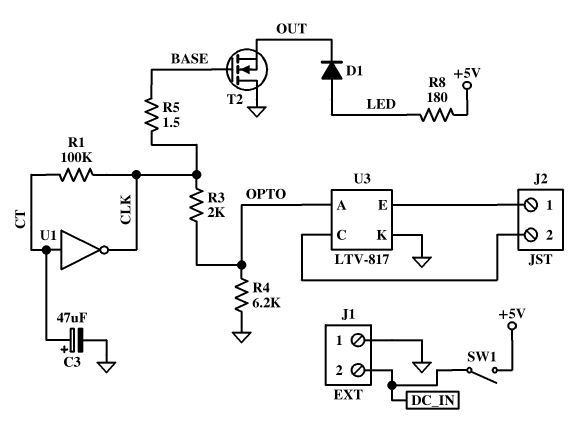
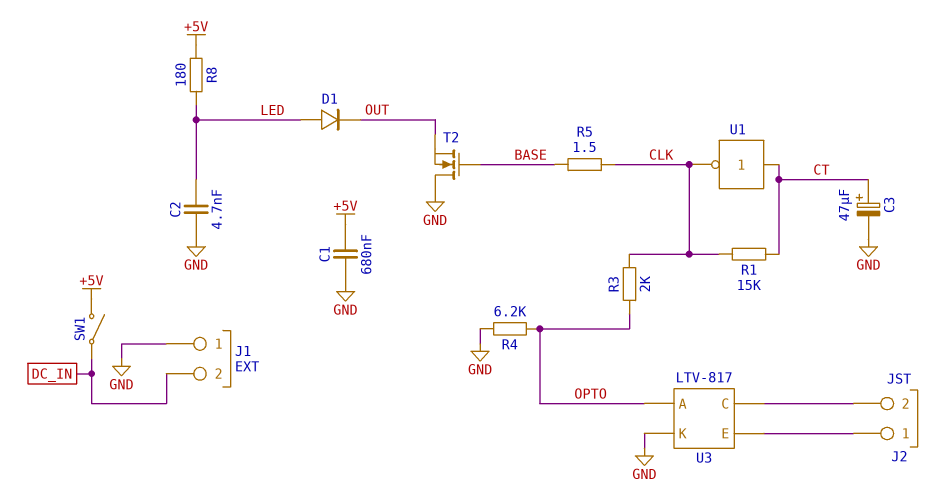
C1: none -> 680nF (+5V, GND)
C2: none -> 4.7nF (GND, LED)
R1: 100k (CLK, CT) -> 15k (CLK, CT)

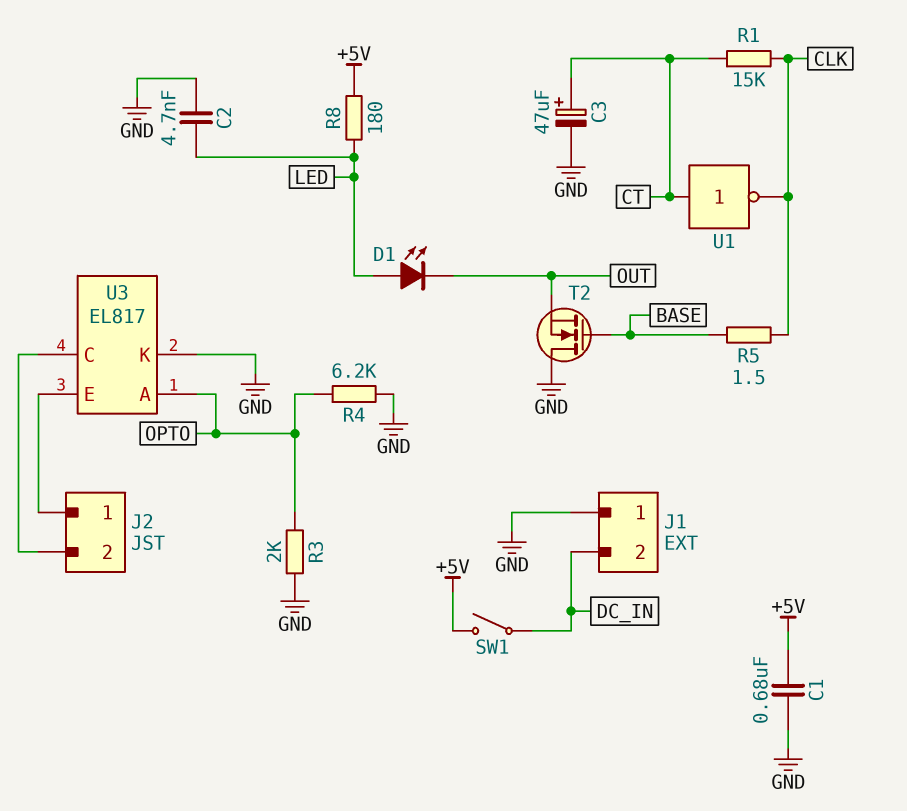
D1: diode (A LED, K OUT) -> LED (A LED, K OUT)
R3: 2k (CLK, OPTO) -> 2k (GND, OPTO)
U3: LTV-817 -> EL817

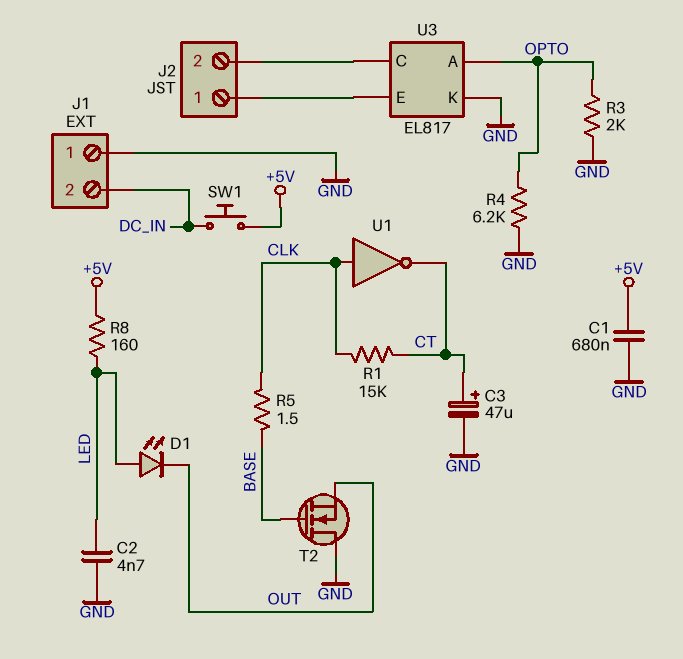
R8: 180 (+5V, LED) -> 160 (+5V, LED)
SW1: switch (+5V, DC_IN) -> button (+5V, DC_IN)
U1: NOT (in CT, out CLK) -> NOT (in CLK, out CT)

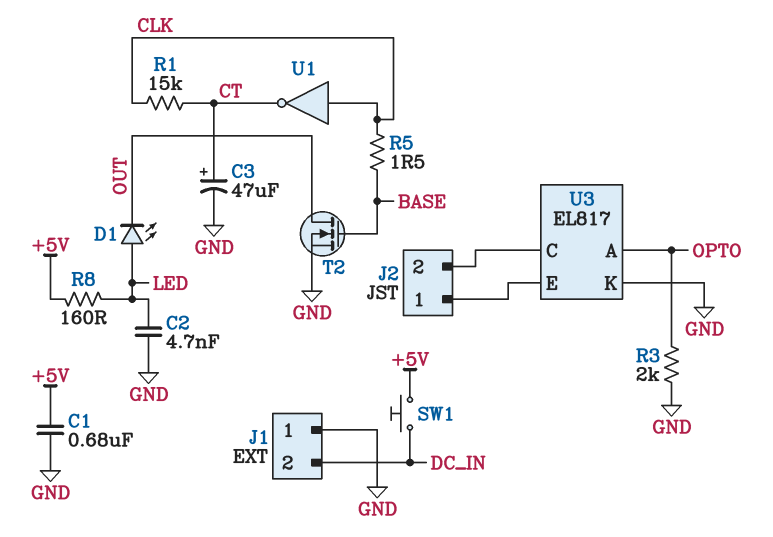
R4: 6.2k (GND, OPTO) -> none
T2: NMOS (G BASE, D GND, S OUT) -> NMOS (G BASE, D OUT, S GND)

